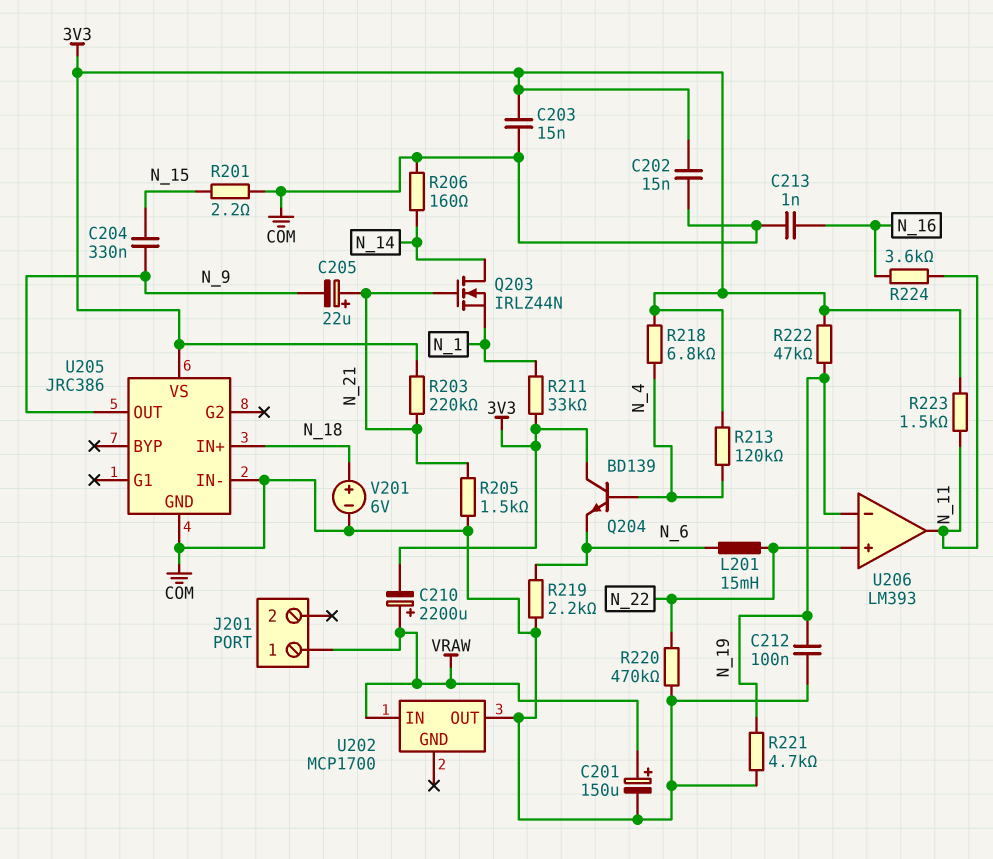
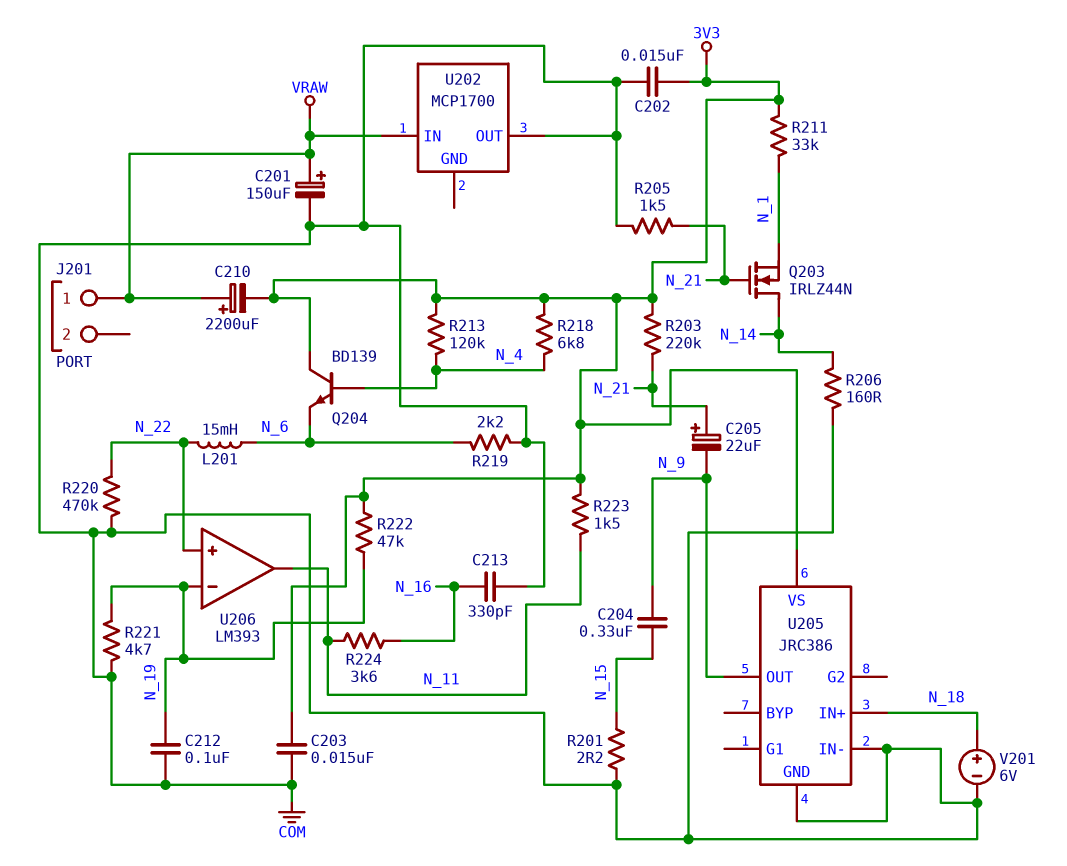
C213: 1nF (COM, N_16) -> 330pF (COM, N_16)

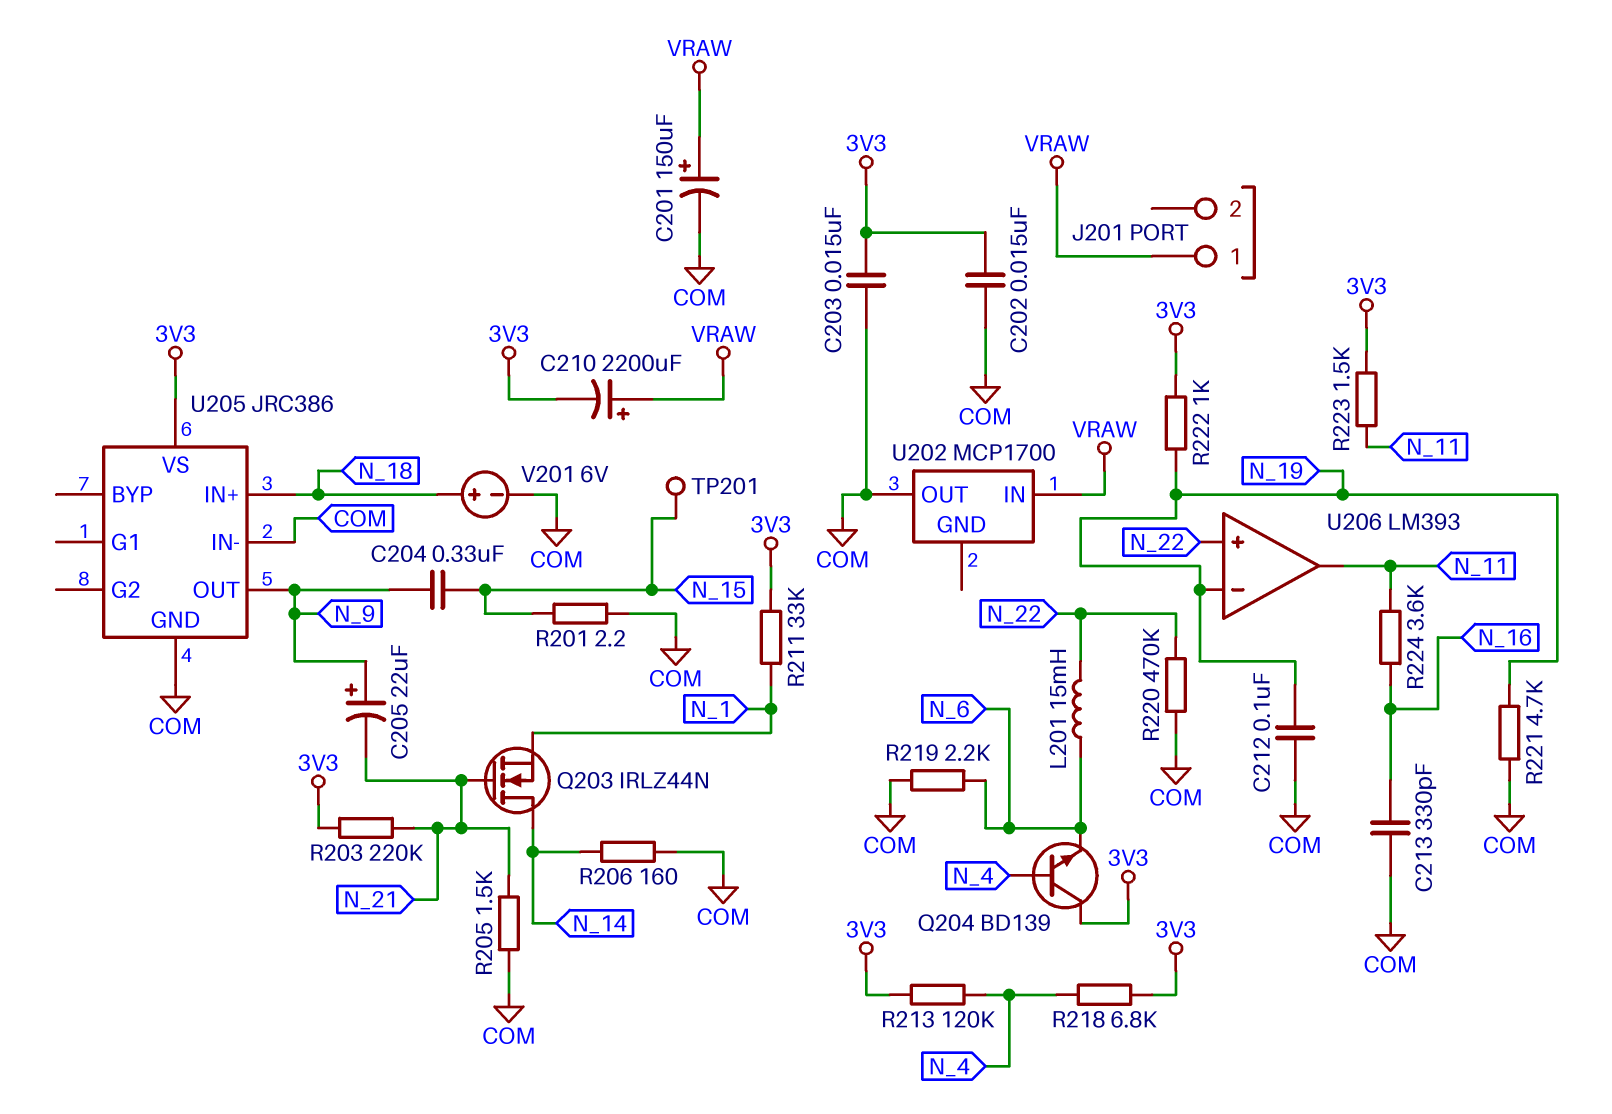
C205: 22uF (plus N_21, minus N_9) -> 22uF (plus N_9, minus N_21)
R222: 47k (3V3, N_19) -> 1k (3V3, N_19)
TP201: none -> test point (N_15)

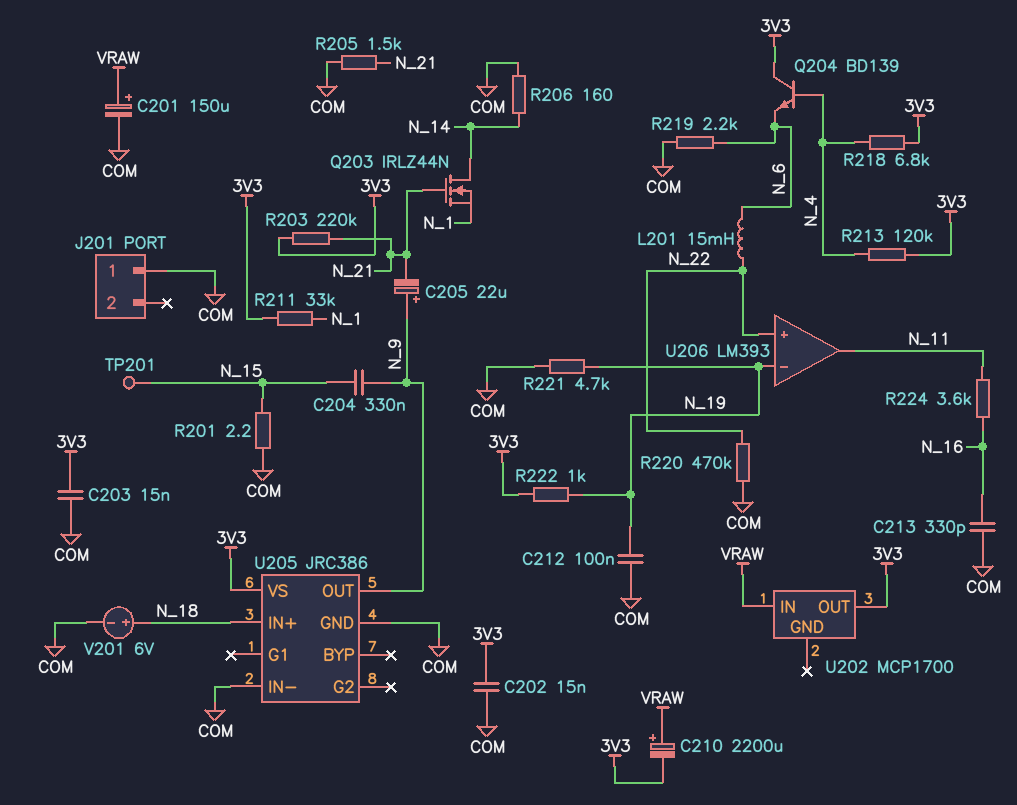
J201 pin 1: VRAW -> COM
R223: 1.5k (3V3, N_11) -> none
U202 pin OUT: COM -> 3V3

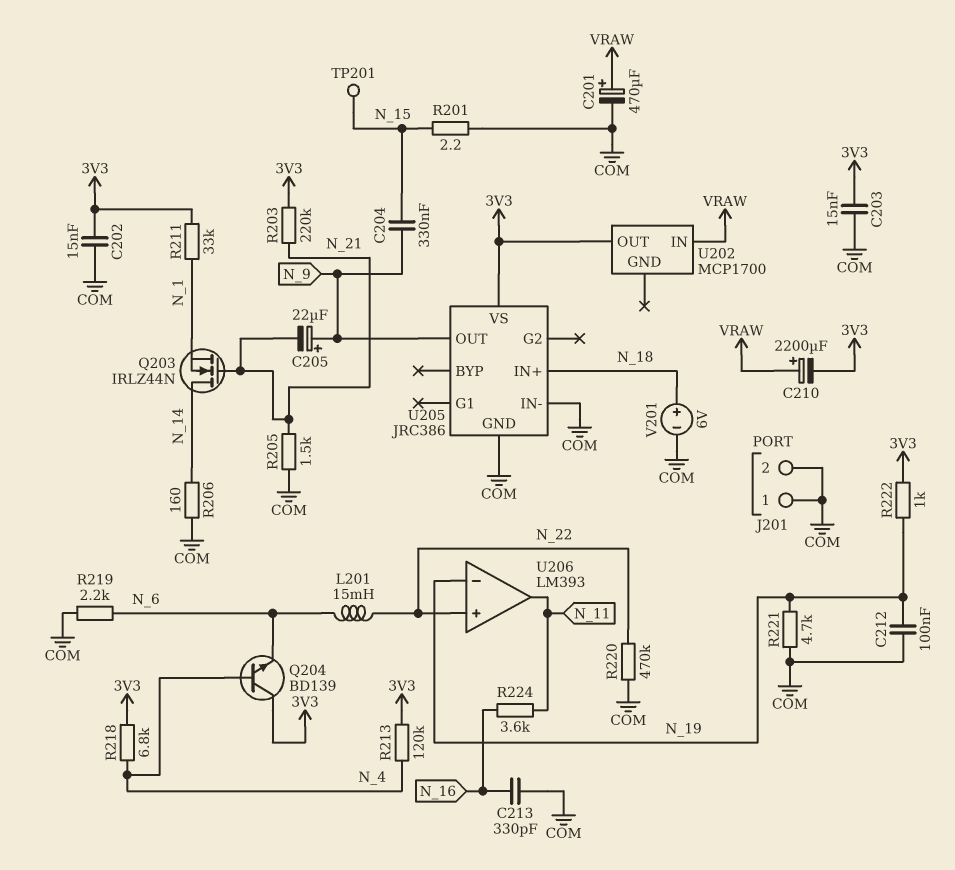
C201: 150uF (plus VRAW, minus COM) -> 470uF (plus VRAW, minus COM)
J201 pin 2: none -> COM

